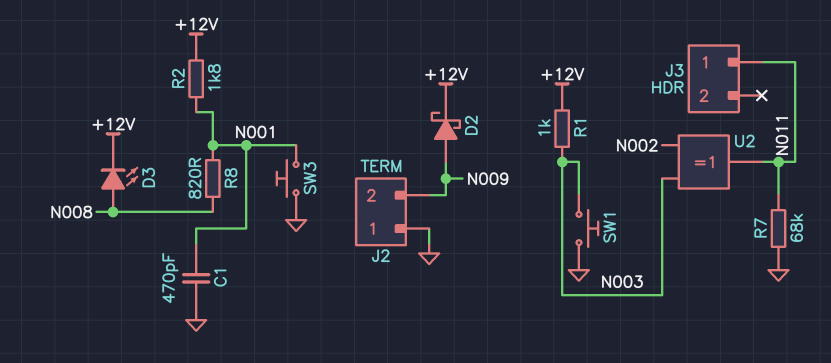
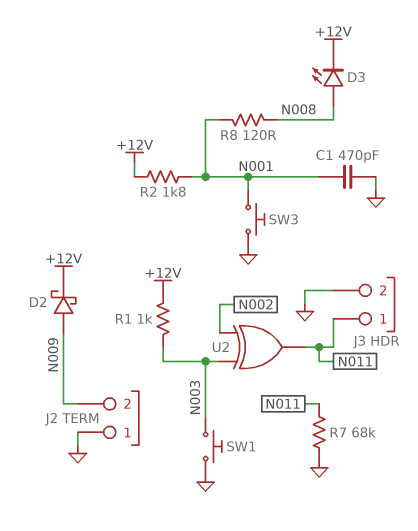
J3 pin 2: none -> GND
R8: 820 (N001, N008) -> 120 (N001, N008)

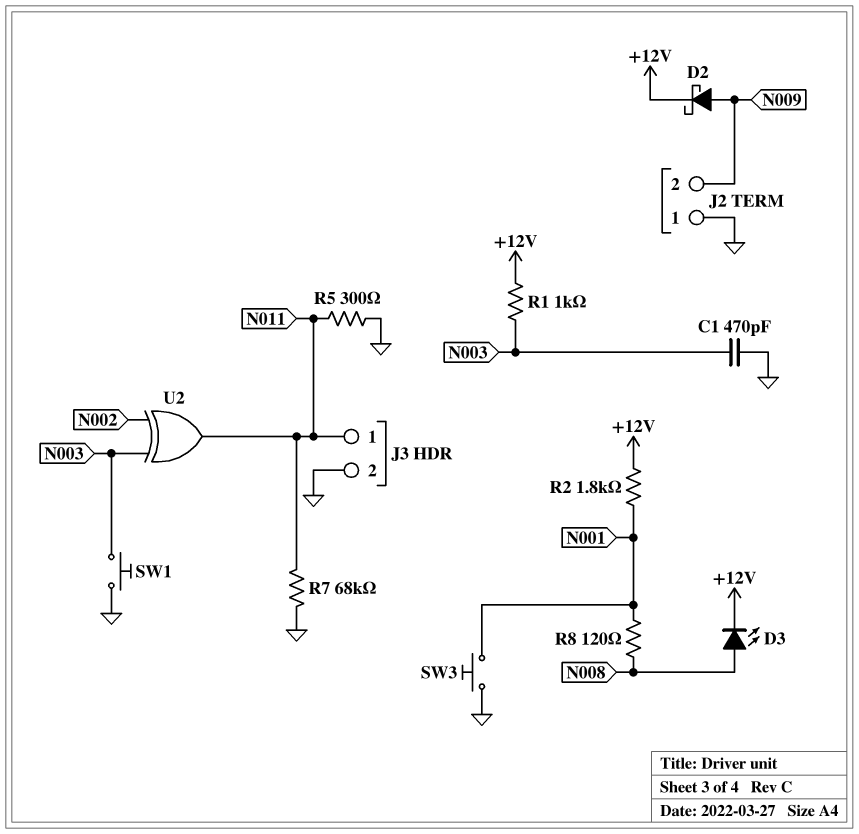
C1: 470pF (GND, N001) -> 470pF (GND, N003)
R5: none -> 300 (GND, N011)

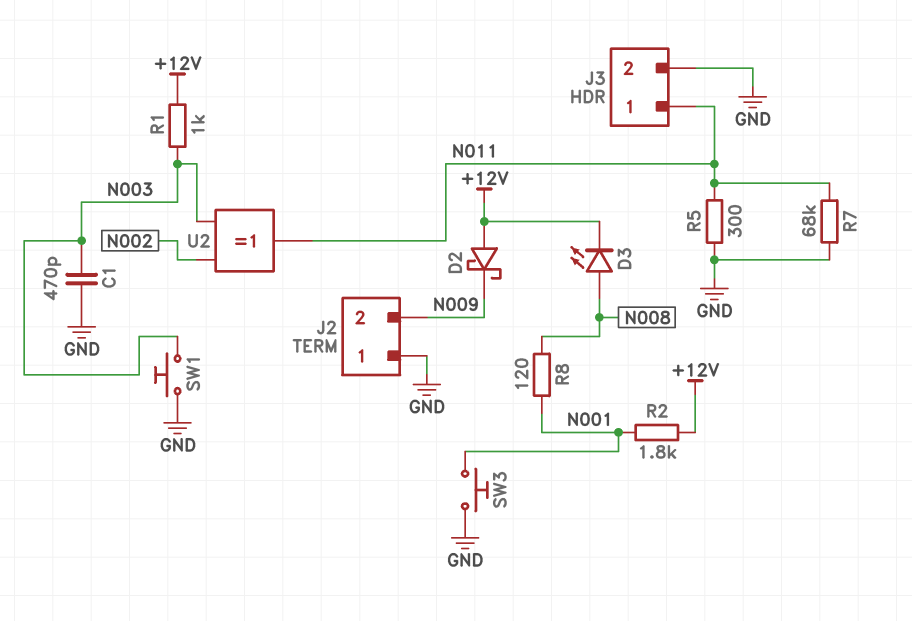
D2: schottky (A N009, K +12V) -> schottky (A +12V, K N009)

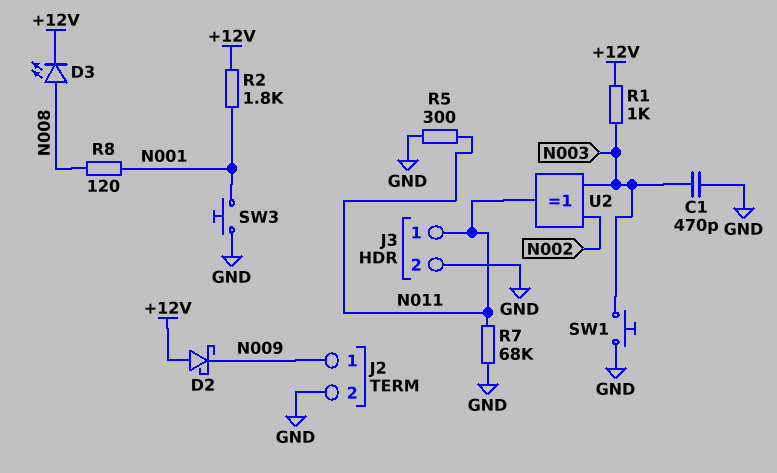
J2 pin 1: GND -> N009
J2 pin 2: N009 -> GND

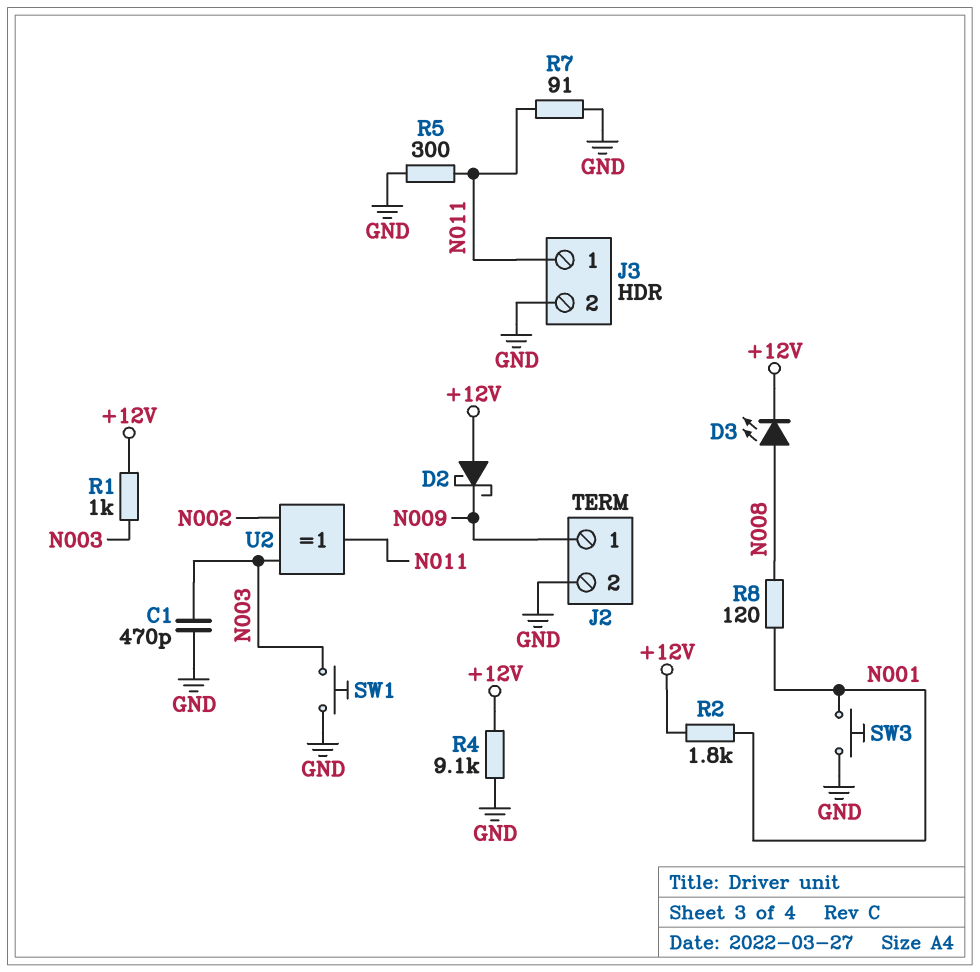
R4: none -> 9.1k (+12V, GND)
R7: 68k (GND, N011) -> 91 (GND, N011)

